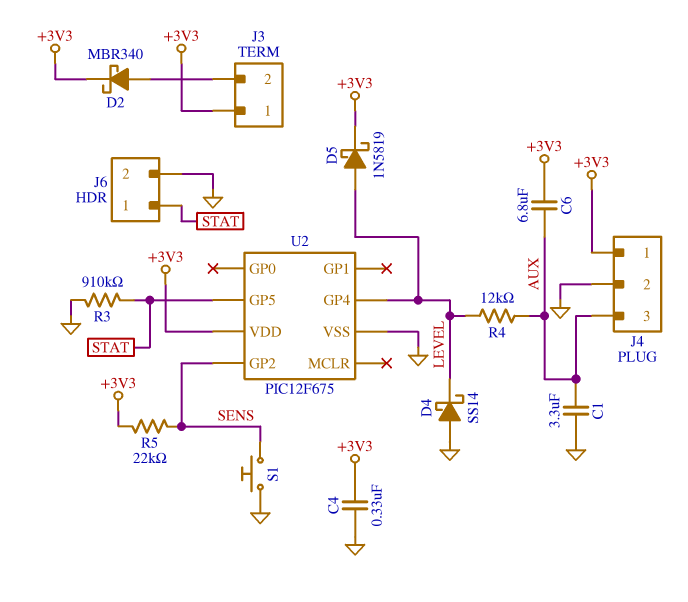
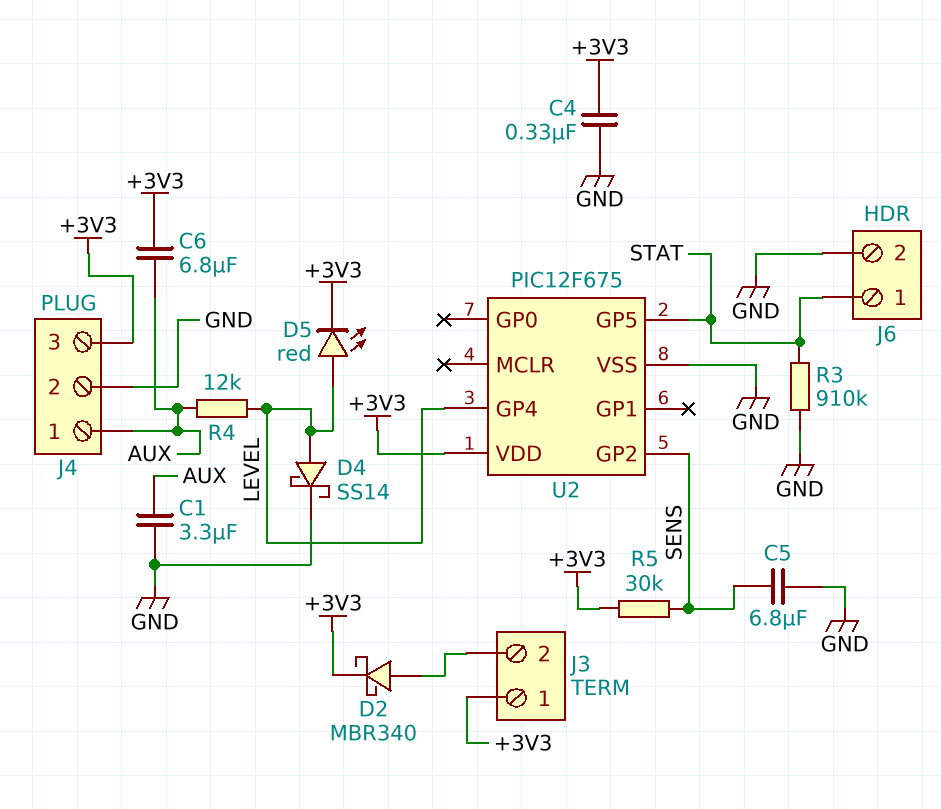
C5: none -> 6.8uF (GND, SENS)
D4: schottky SS14 (A GND, K LEVEL) -> schottky SS14 (A LEVEL, K GND)
D5: schottky 1N5819 (A LEVEL, K +3V3) -> LED red (A LEVEL, K +3V3)
J4 pin 1: +3V3 -> AUX
J4 pin 3: AUX -> +3V3
R5: 22k (+3V3, SENS) -> 30k (+3V3, SENS)
S1: button (GND, SENS) -> none

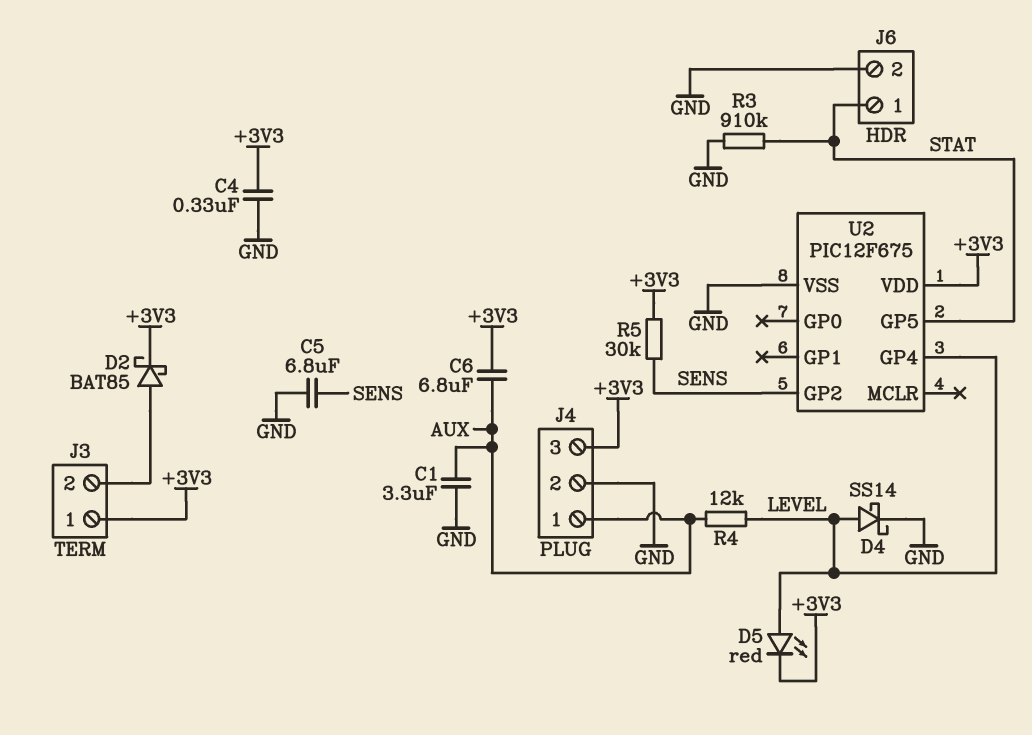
D2: schottky MBR340 (A J3/2, K +3V3) -> schottky BAT85 (A J3/2, K +3V3)

